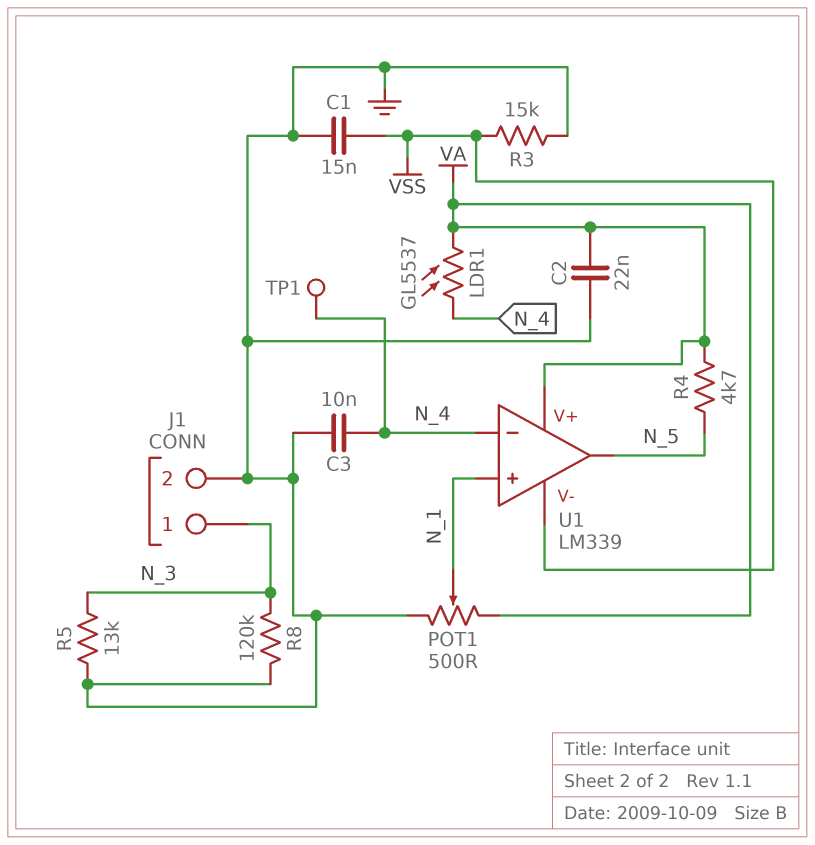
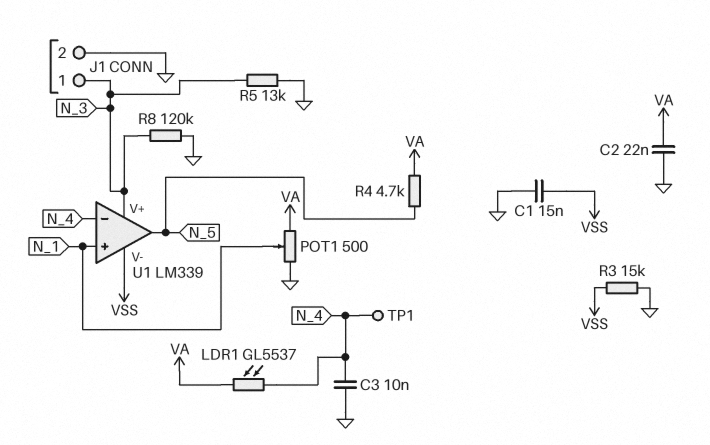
U1 pin V+: VA -> N_3

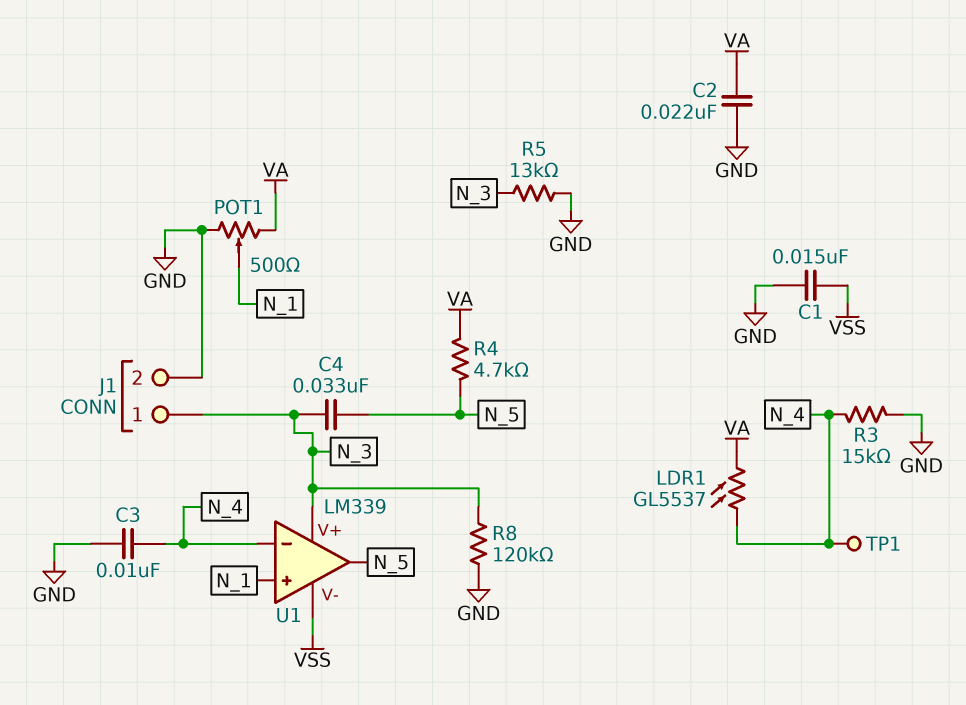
C4: none -> 33nF (N_3, N_5)
R3: 15k (GND, VSS) -> 15k (GND, N_4)

